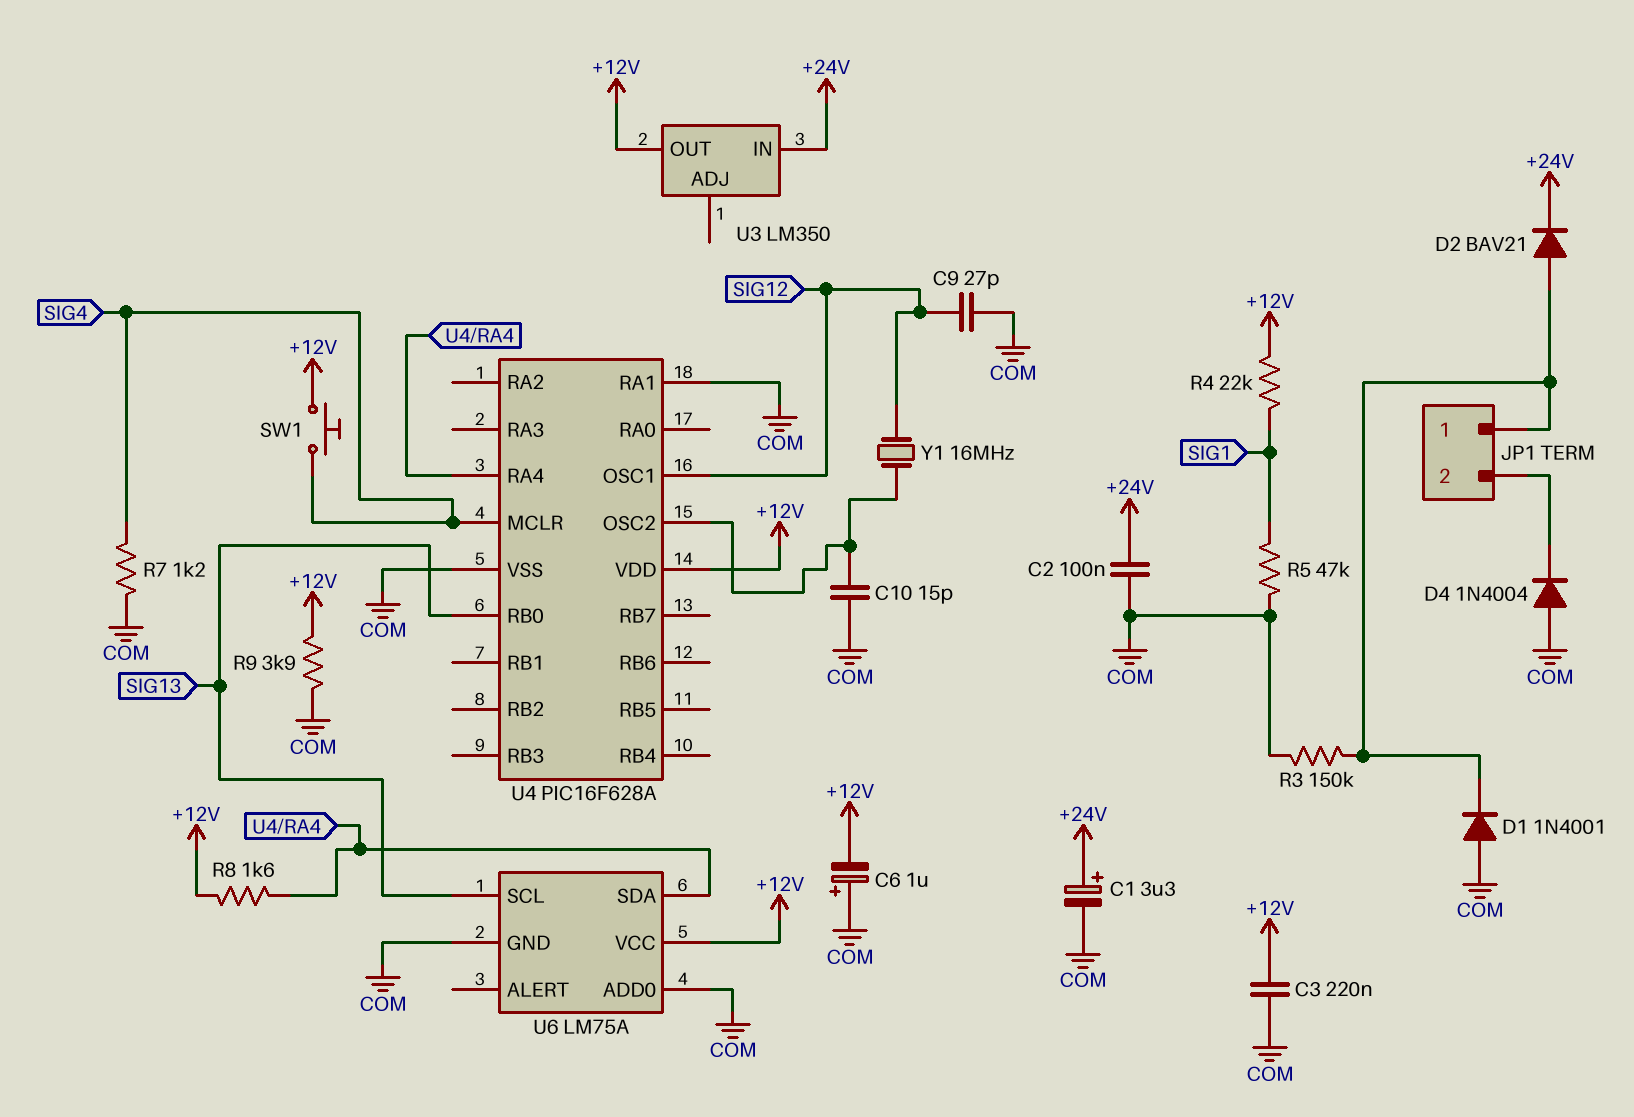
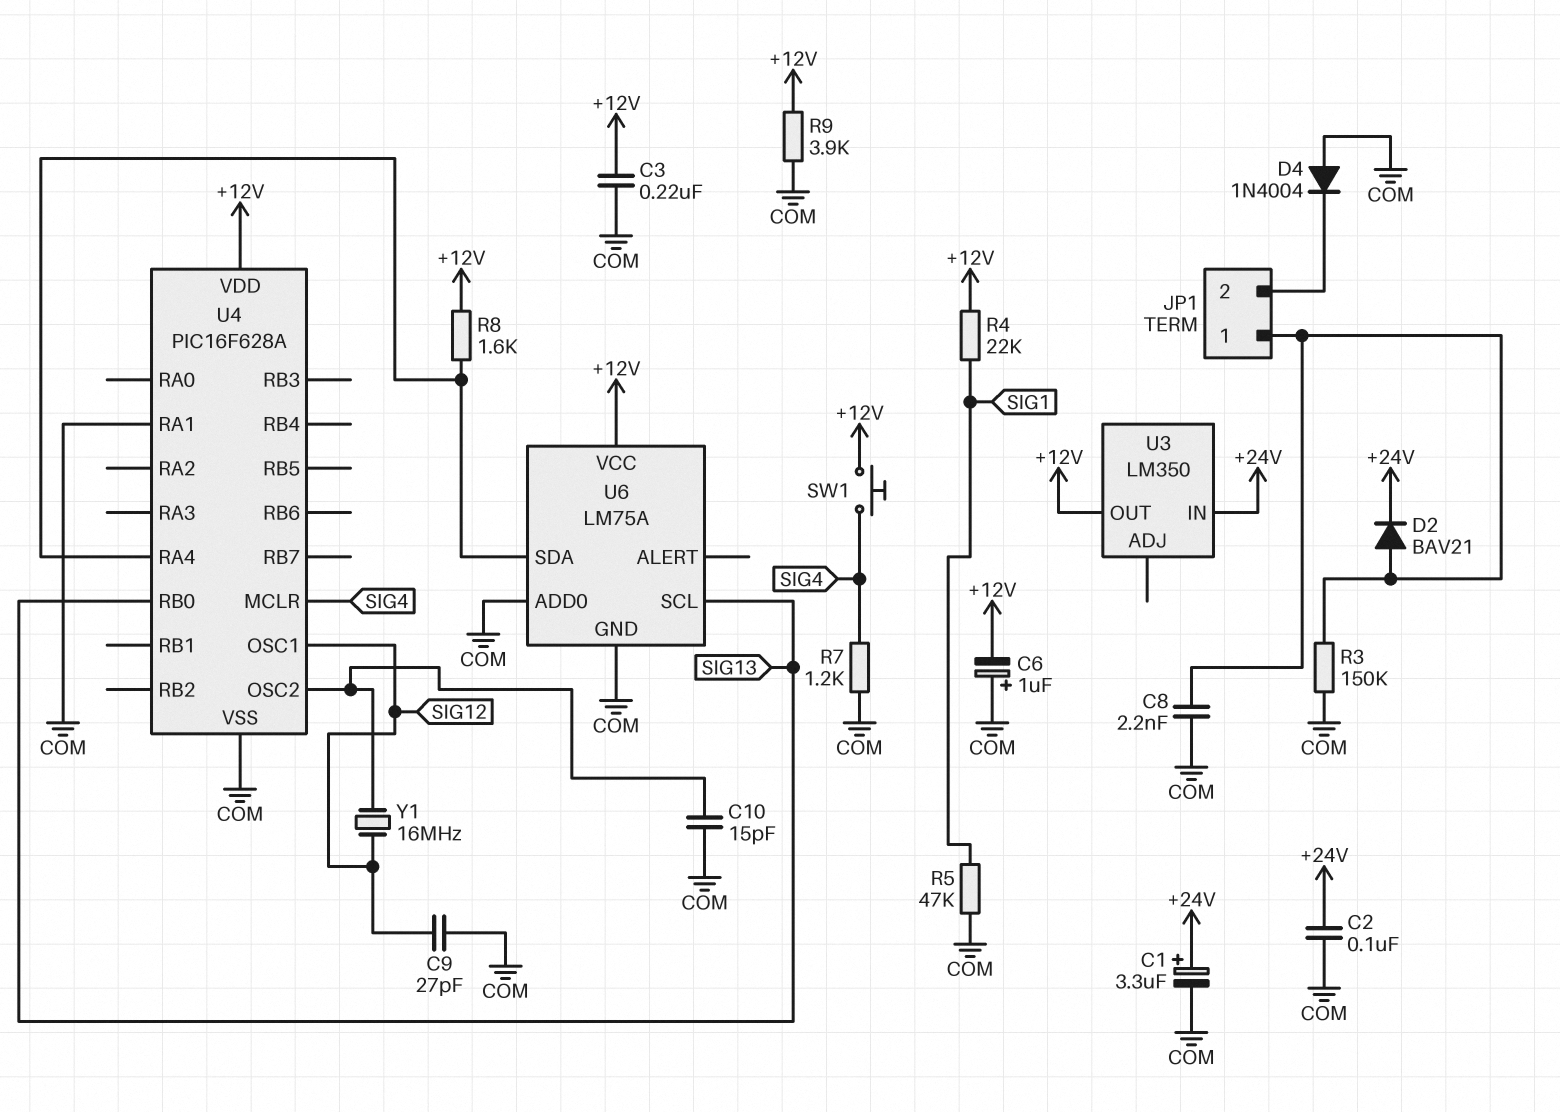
C8: none -> 2.2nF (COM, JP1/1)
D1: diode 1N4001 (A COM, K JP1/1) -> none

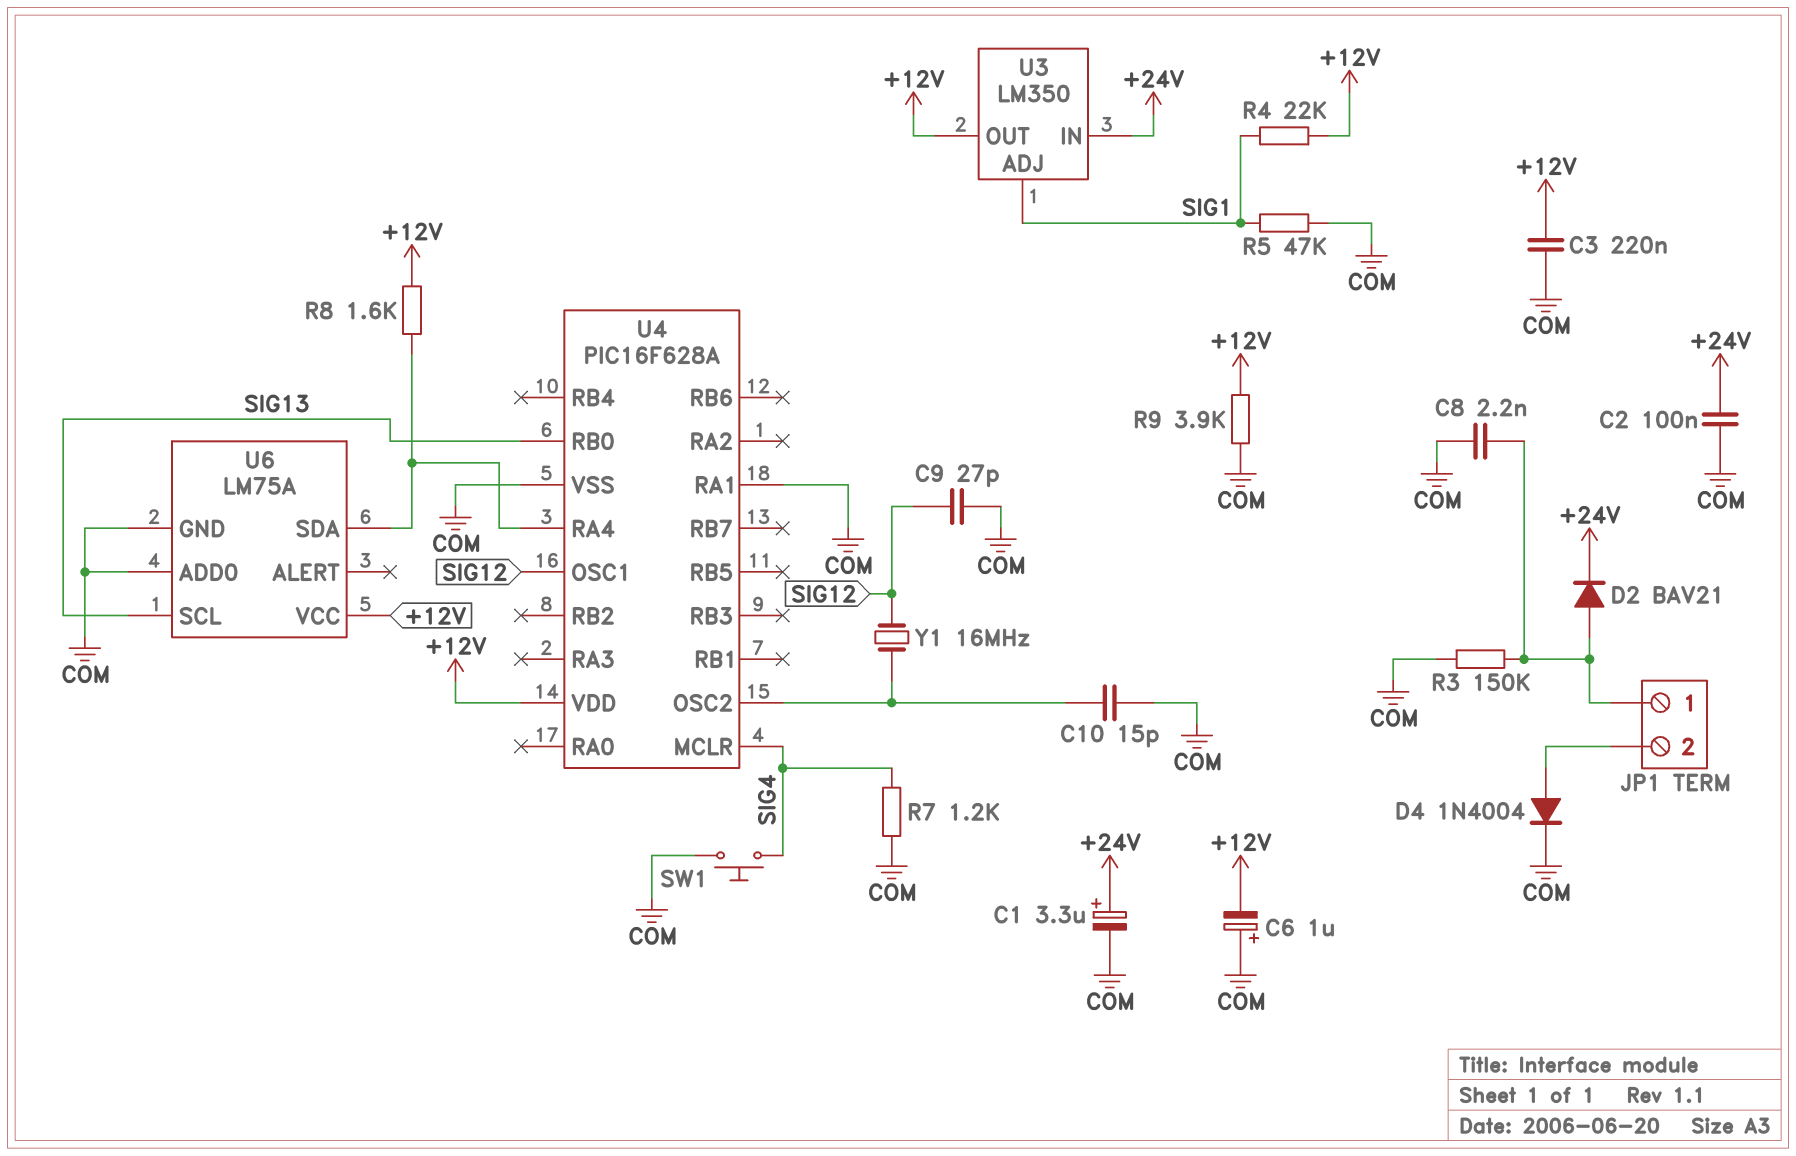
D4: diode 1N4004 (A COM, K JP1/2) -> diode 1N4004 (A JP1/2, K COM)
SW1: button (+12V, SIG4) -> button (COM, SIG4)
U3 pin ADJ: none -> SIG1

